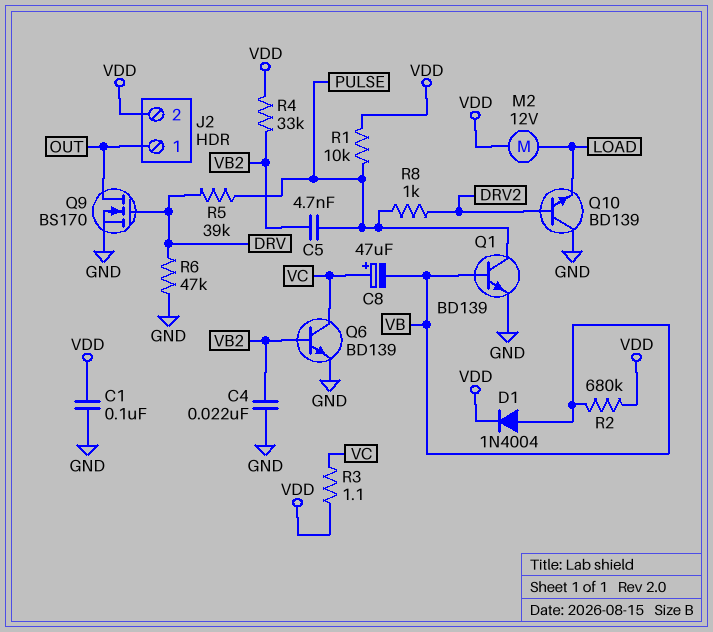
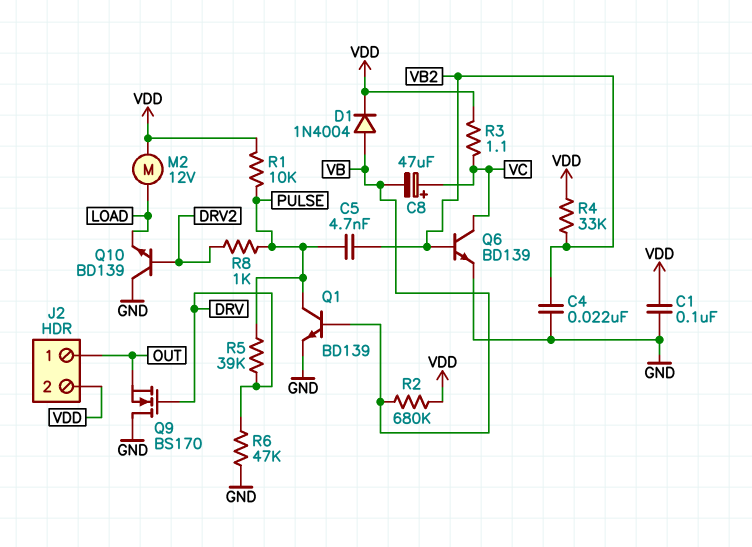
Q9: NMOS BS170 (G DRV, D OUT, S GND) -> NMOS BS170 (G DRV, D GND, S OUT)

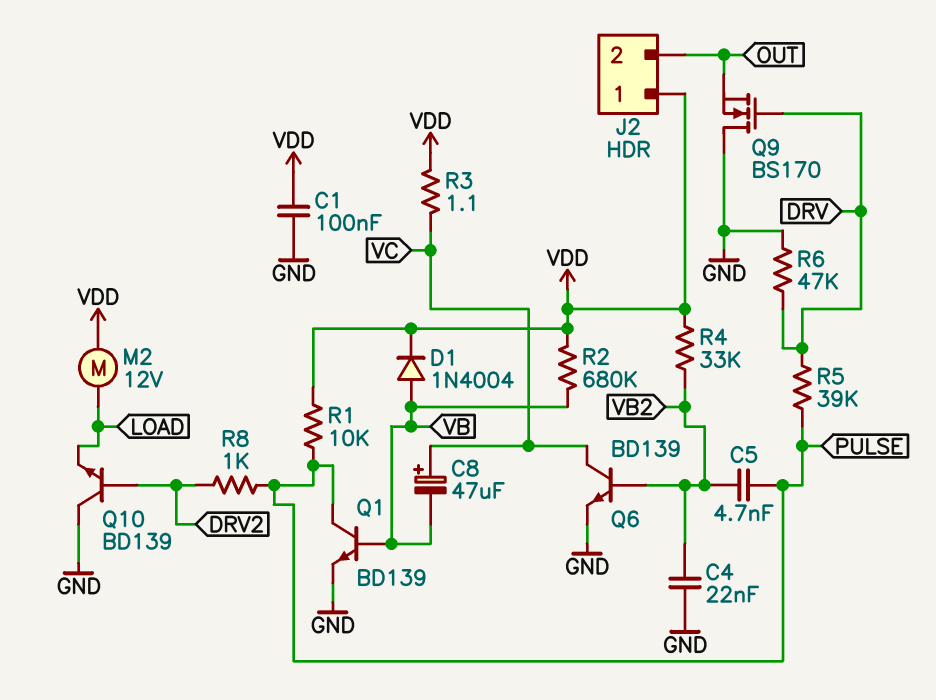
J2 pin 1: OUT -> VDD
J2 pin 2: VDD -> OUT

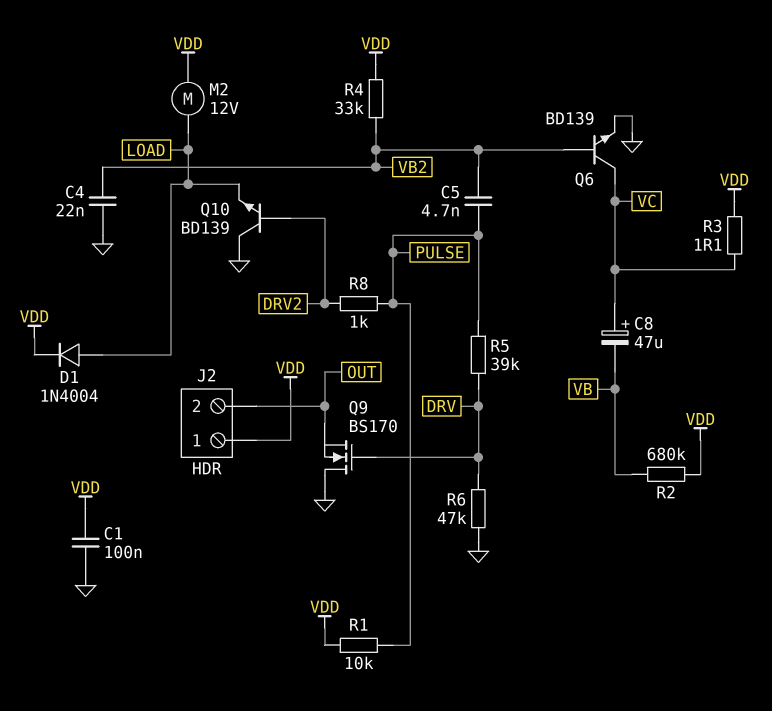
D1: diode 1N4004 (A VB, K VDD) -> diode 1N4004 (A LOAD, K VDD)
Q1: NPN BD139 (B VB, C PULSE, E GND) -> none

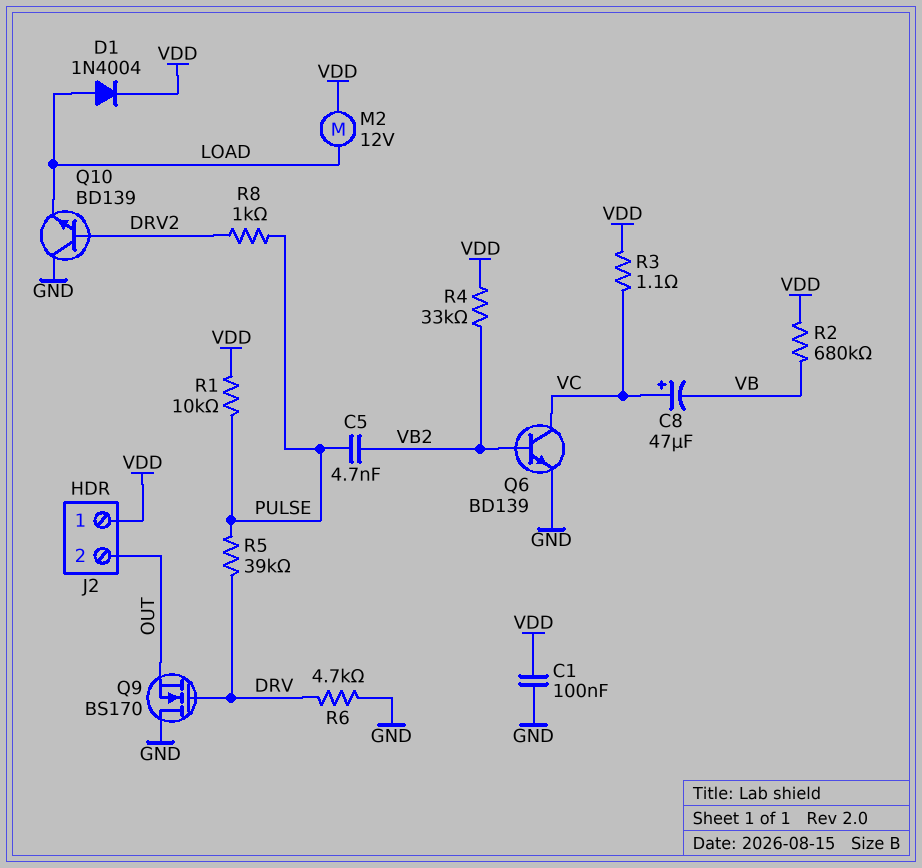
C4: 22nF (GND, VB2) -> none
R6: 47k (DRV, GND) -> 4.7k (DRV, GND)

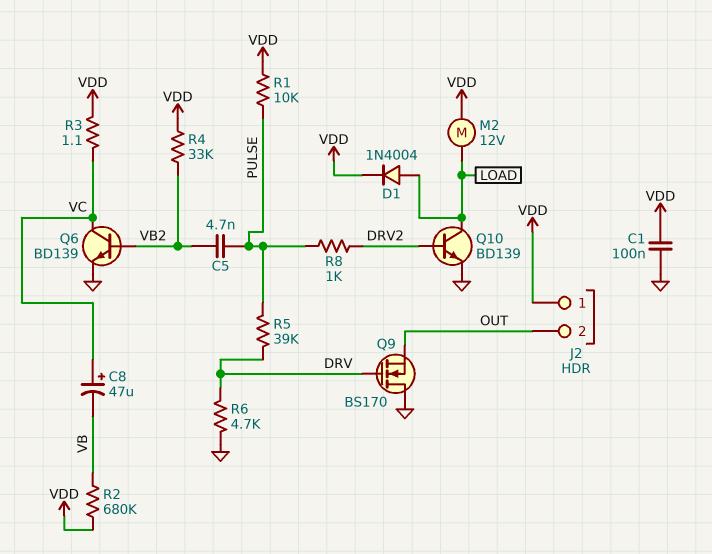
Q10: NPN BD139 (B DRV2, C GND, E LOAD) -> NPN BD139 (B DRV2, C LOAD, E GND)

